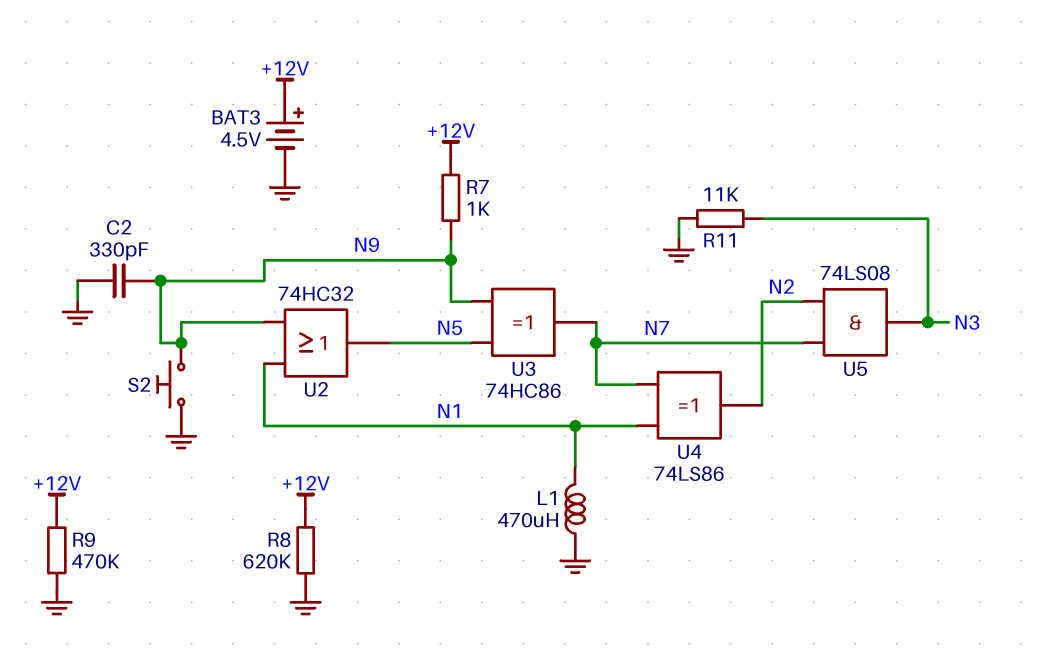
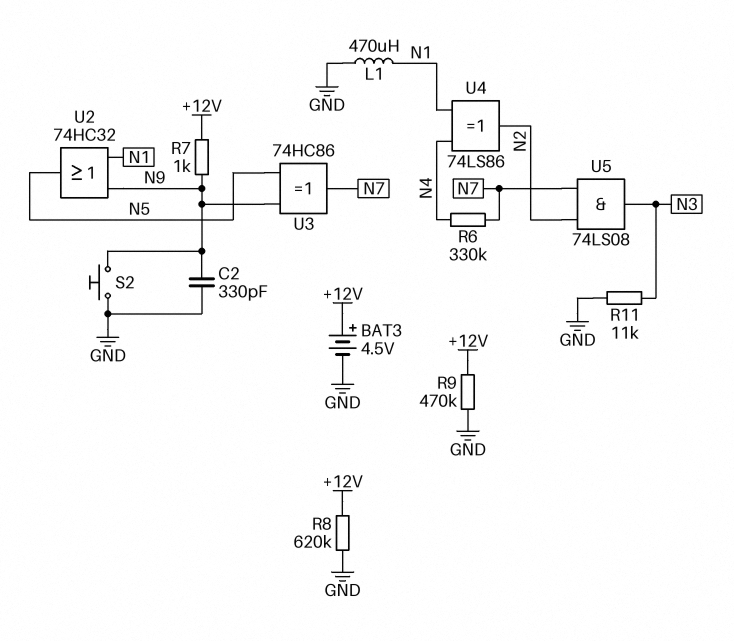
R6: none -> 330k (N4, N7)
U4: XOR 74LS86 (in N1, in N7, out N2) -> XOR 74LS86 (in N1, in N4, out N2)

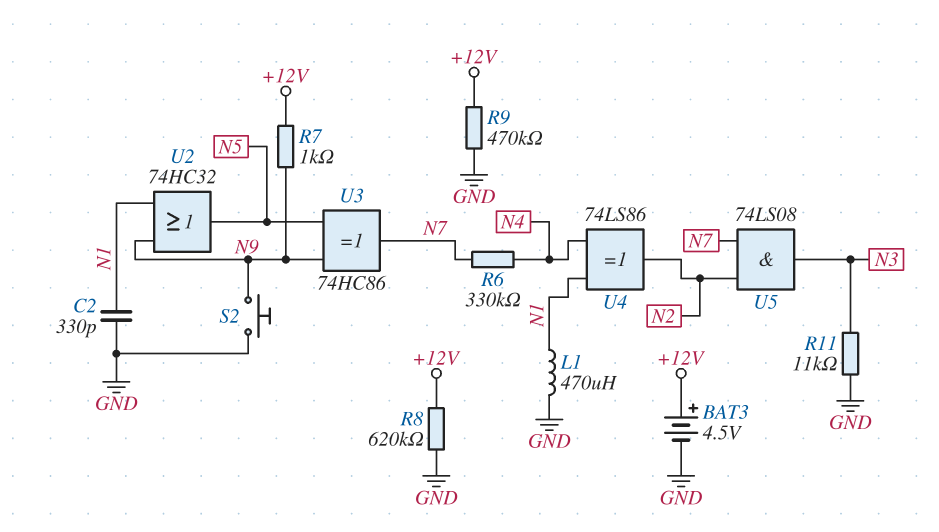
C2: 330pF (GND, N9) -> 330pF (GND, N1)

